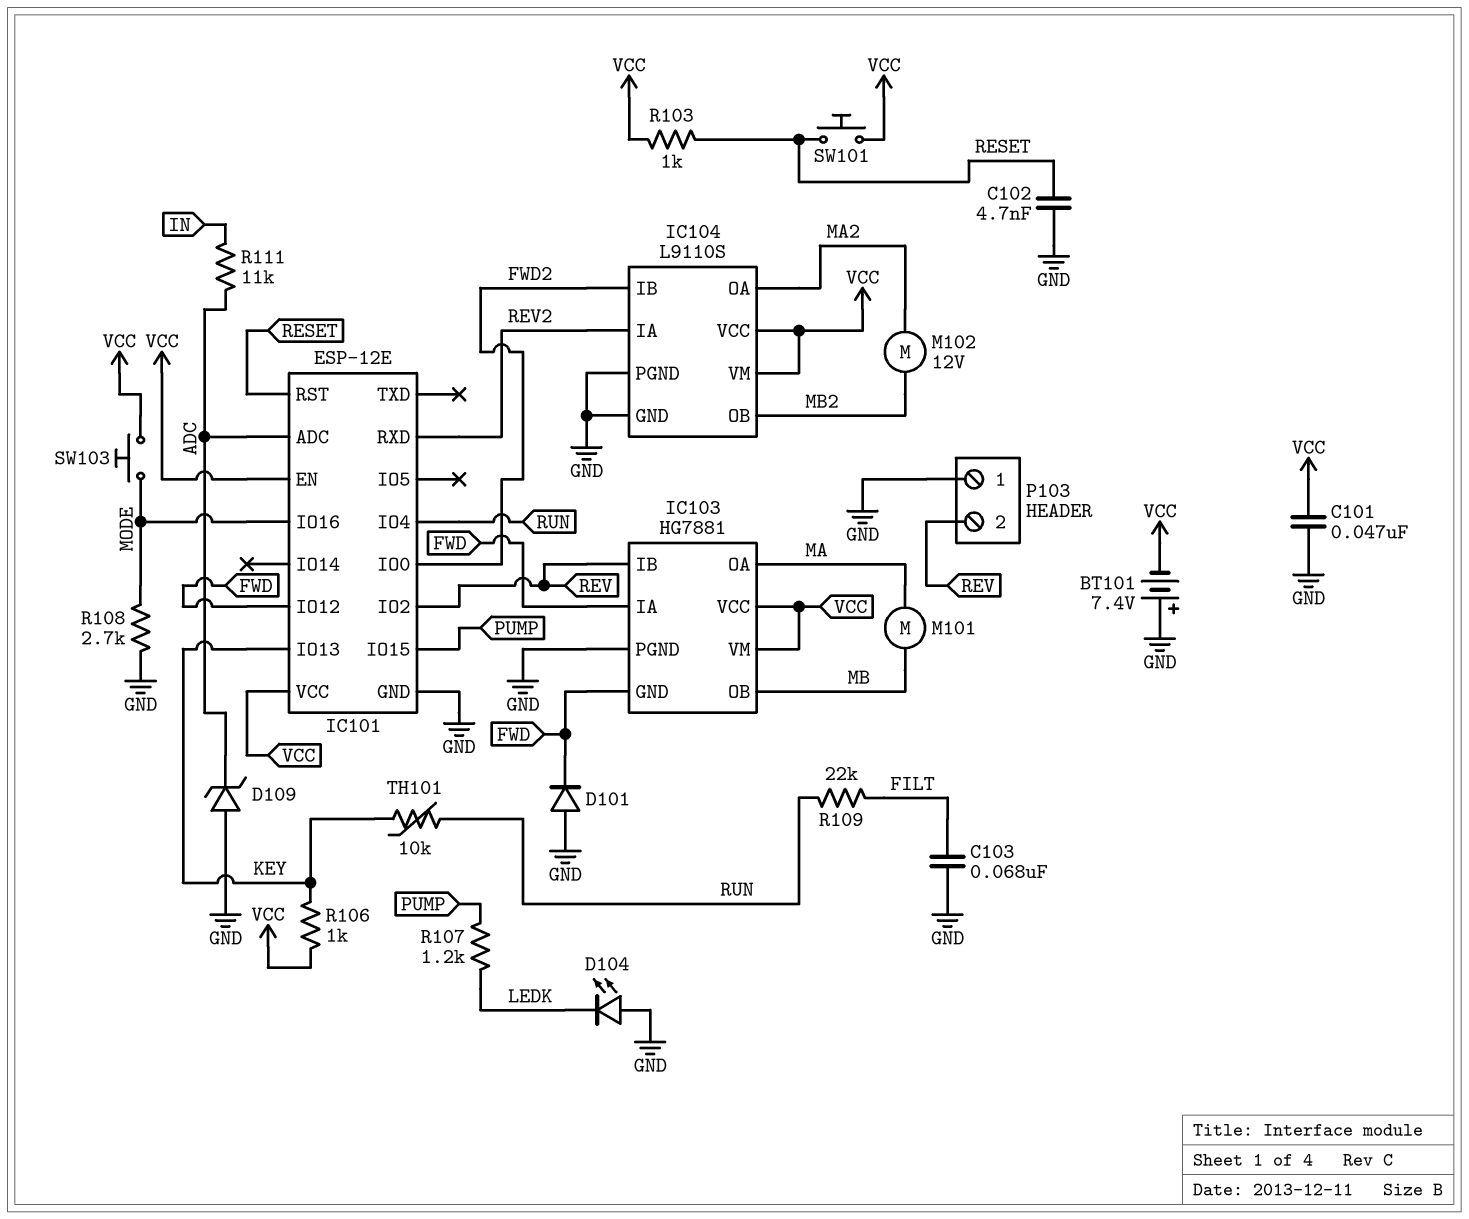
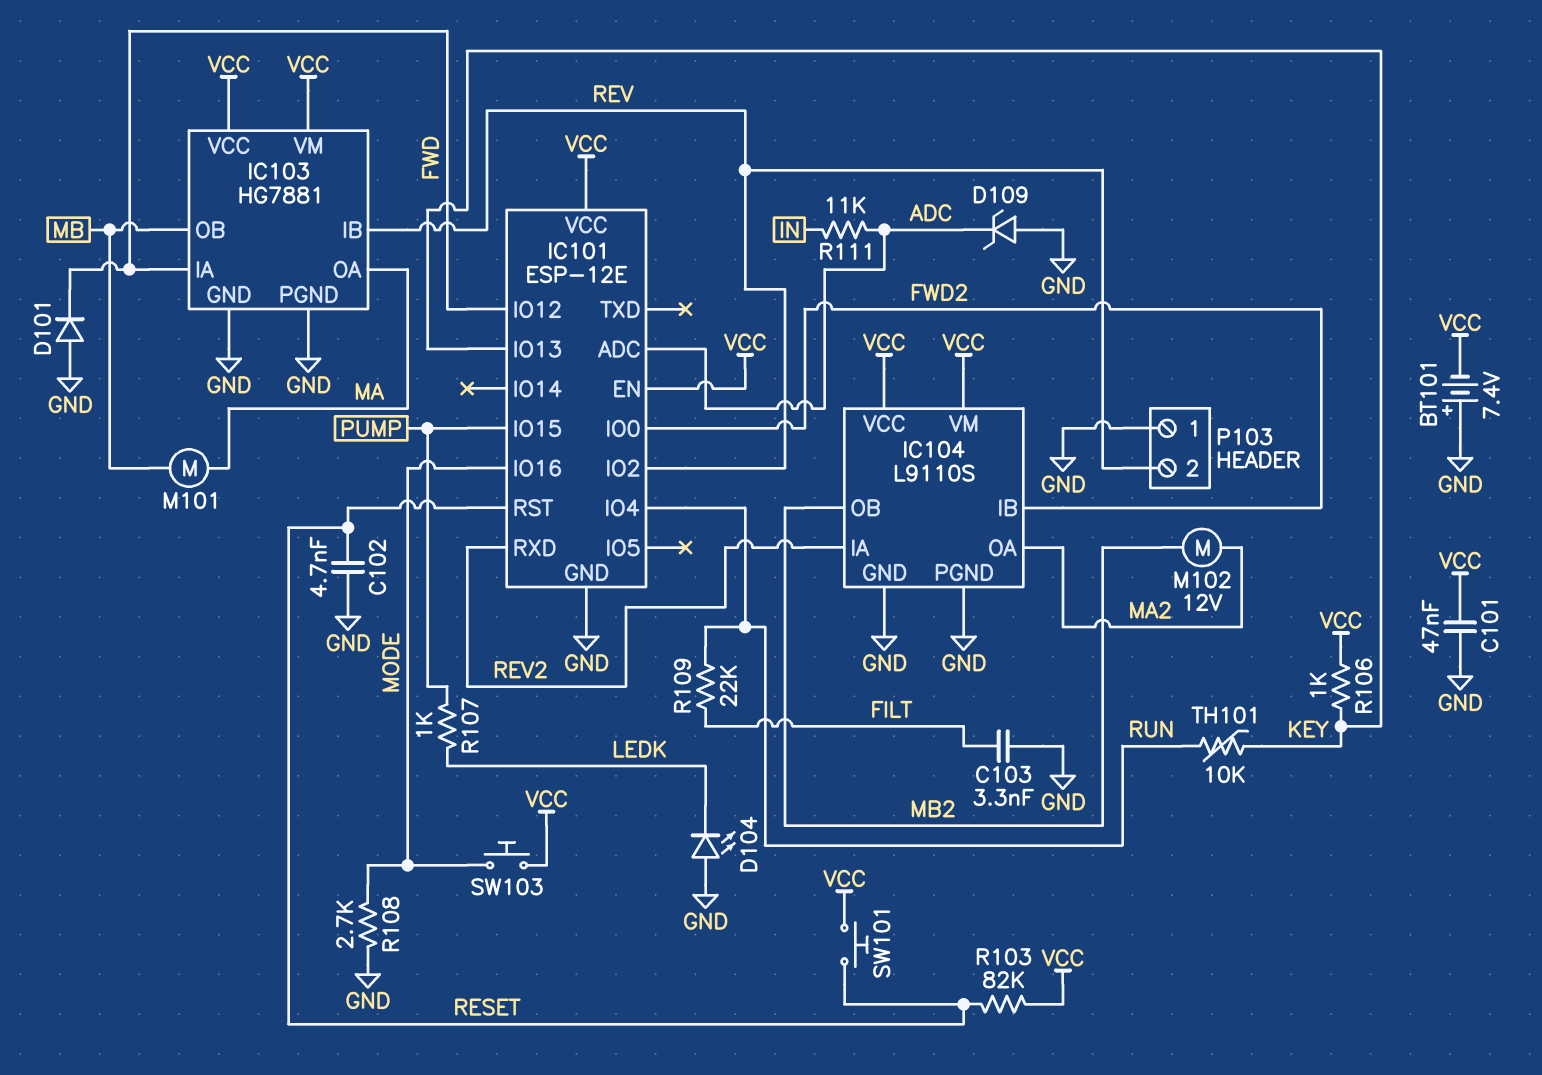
C103: 68nF (FILT, GND) -> 3.3nF (FILT, GND)
IC103 pin GND: FWD -> GND
R103: 1k (RESET, VCC) -> 82k (RESET, VCC)
R107: 1.2k (LEDK, PUMP) -> 1k (LEDK, PUMP)

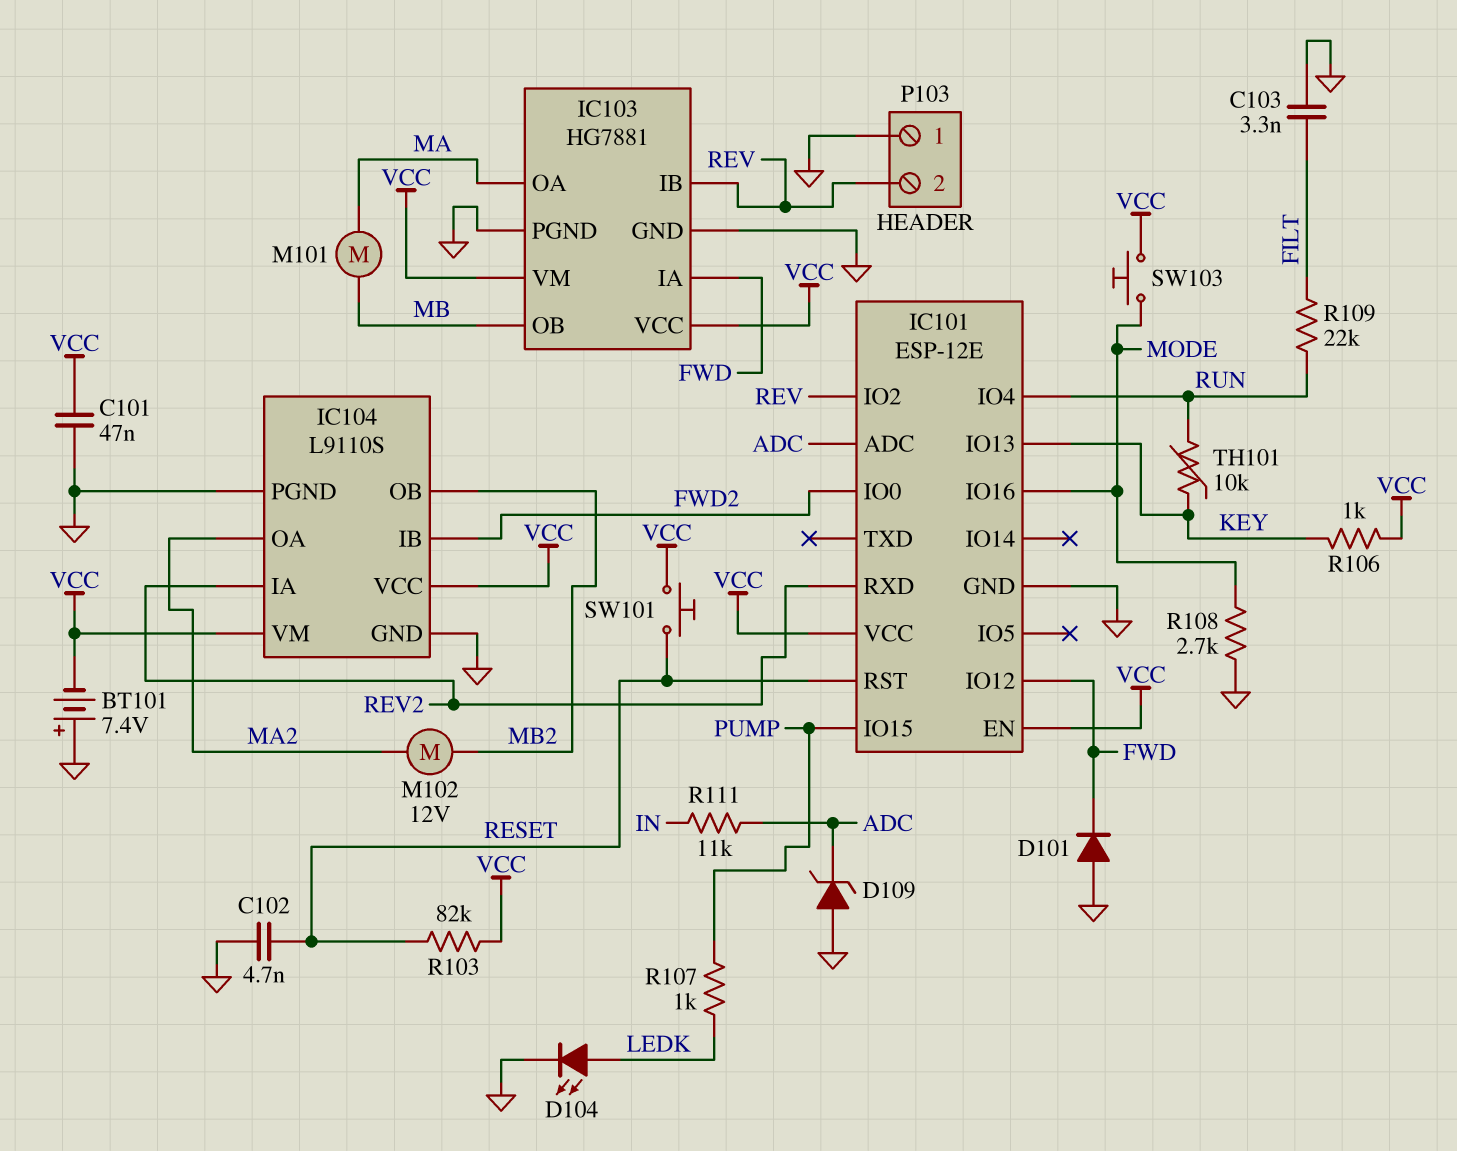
D104: LED (A GND, K LEDK) -> LED (A LEDK, K GND)

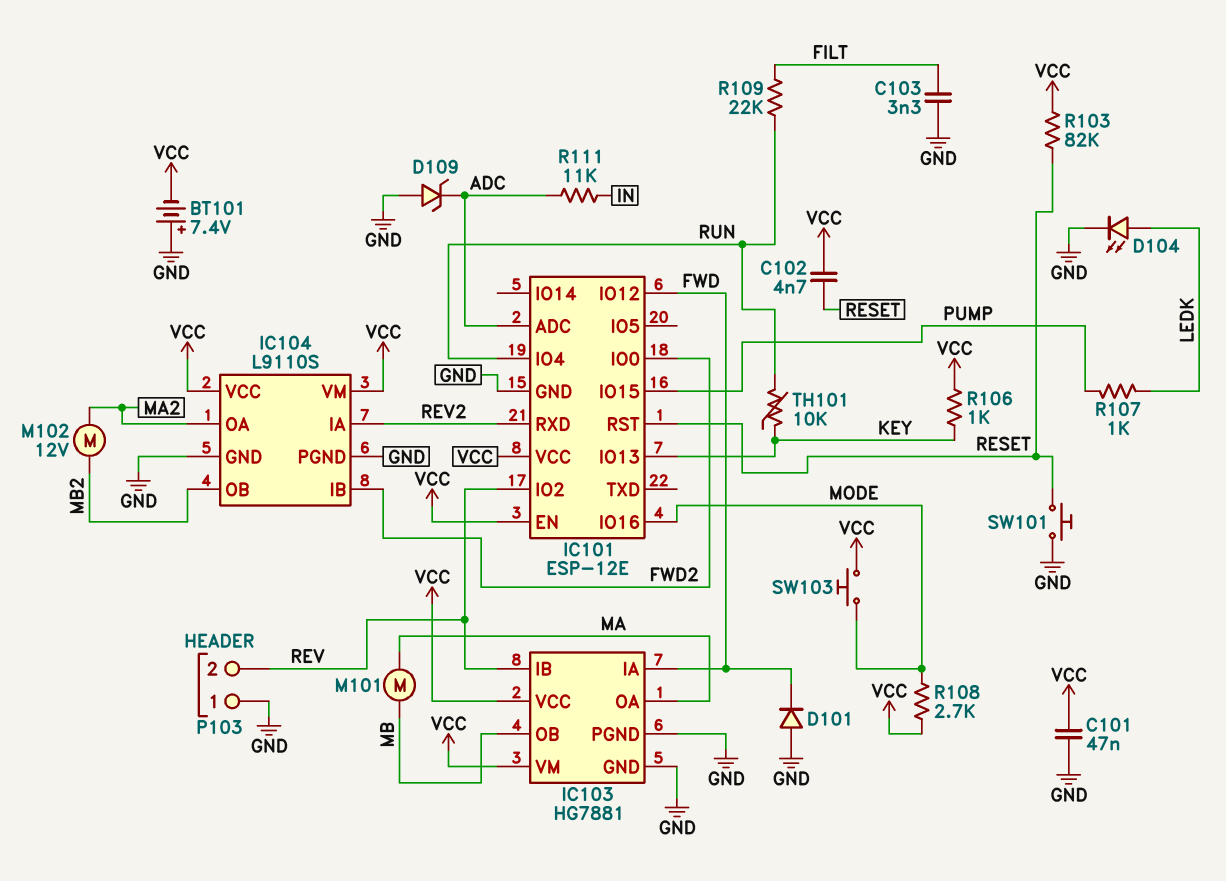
C102: 4.7nF (GND, RESET) -> 4.7nF (RESET, VCC)
R108: 2.7k (GND, MODE) -> 2.7k (MODE, VCC)
SW101: button (RESET, VCC) -> button (GND, RESET)

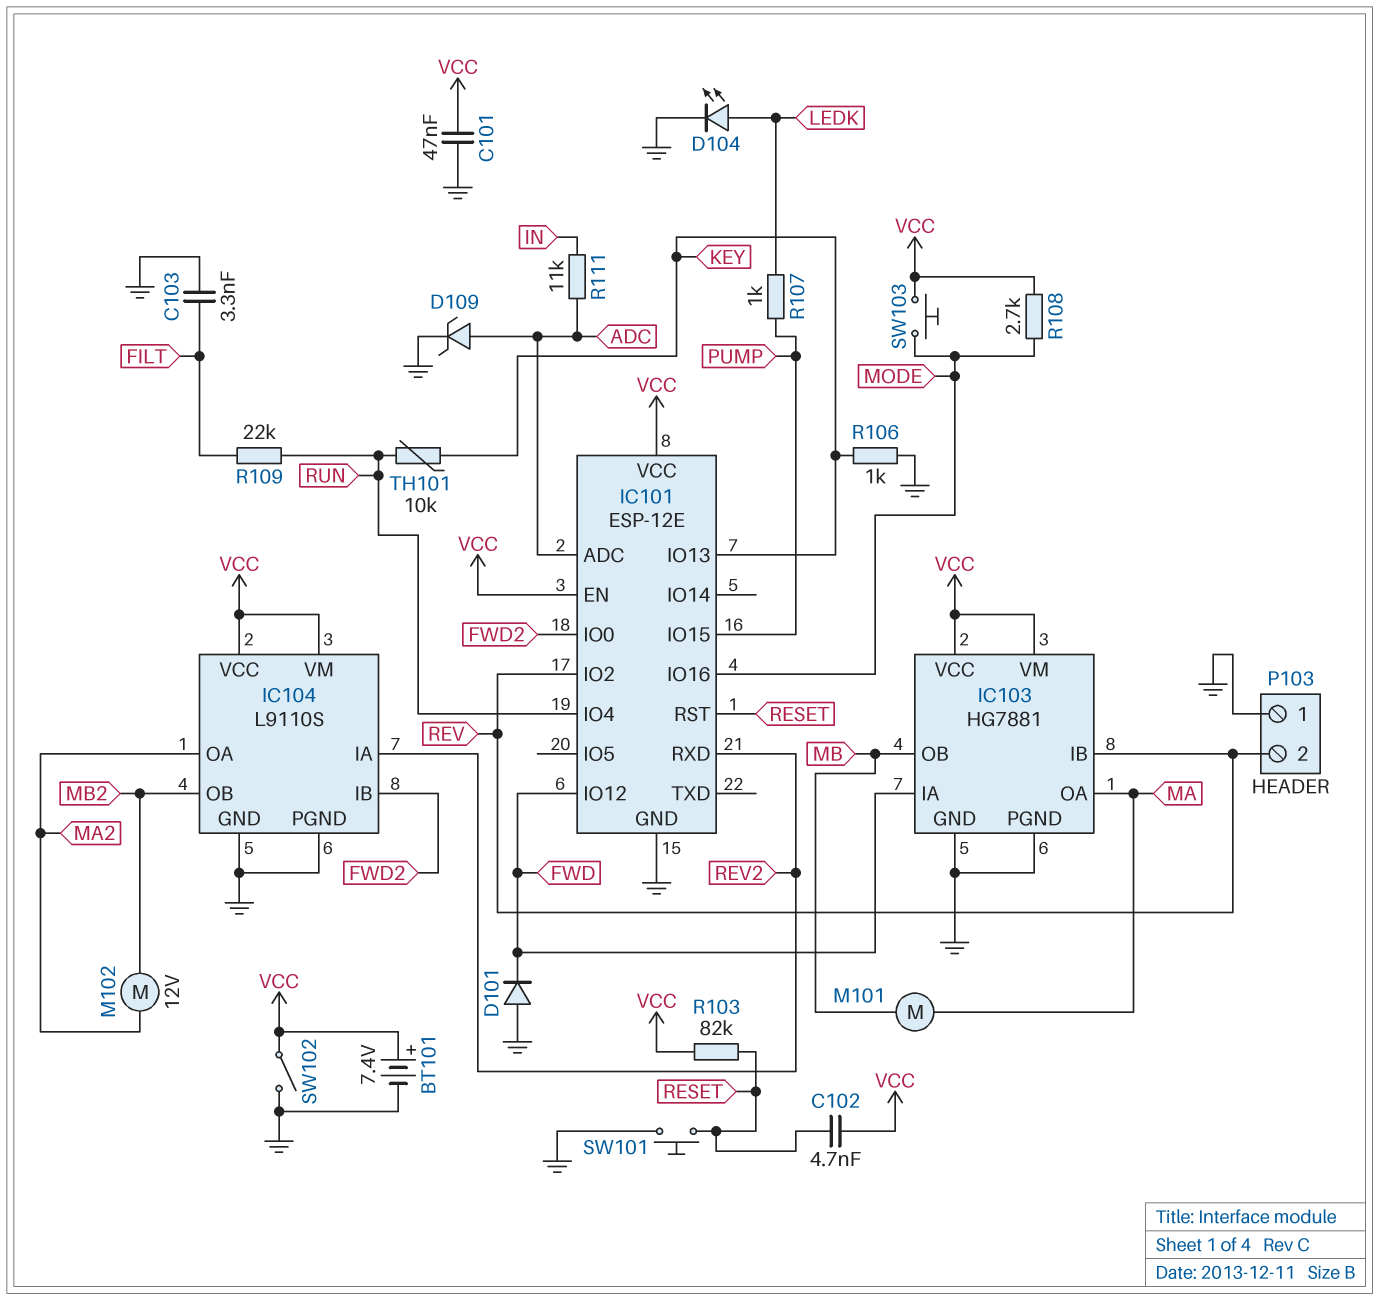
BT101: 7.4V (plus GND, minus VCC) -> 7.4V (plus VCC, minus GND)
D109: zener (A GND, K ADC) -> zener (A ADC, K GND)
R106: 1k (KEY, VCC) -> 1k (GND, KEY)
SW102: none -> switch (GND, VCC)

